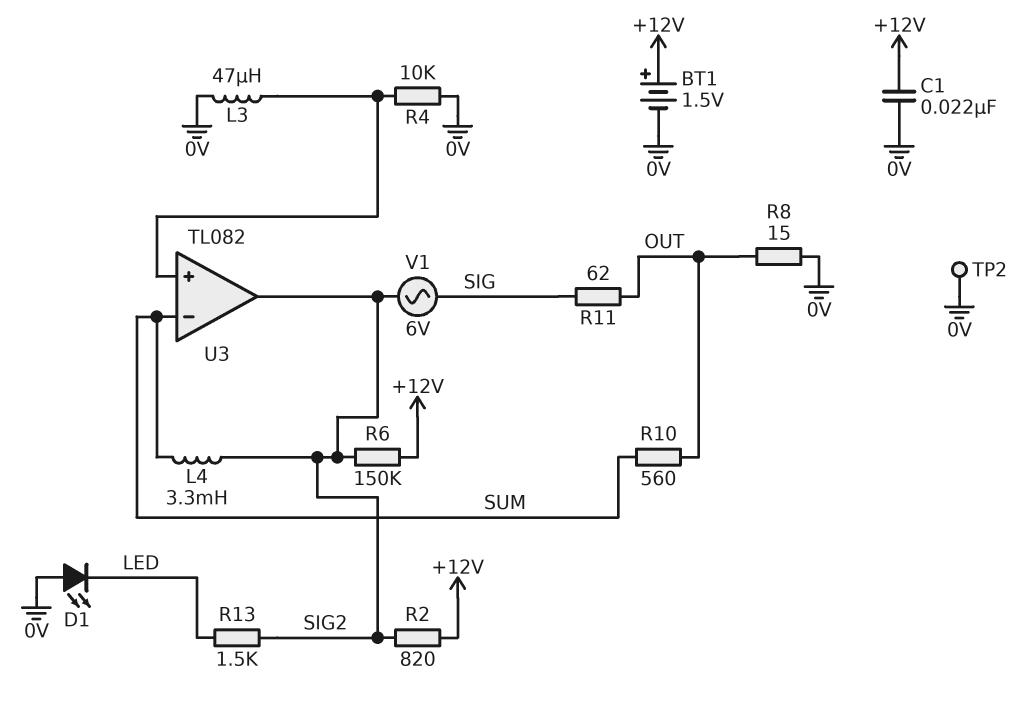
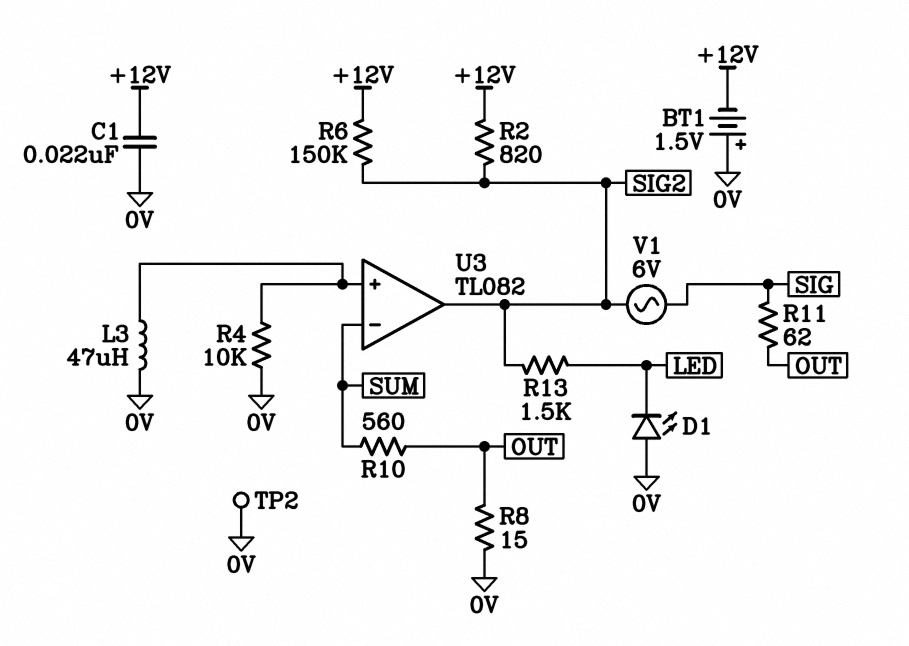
BT1: 1.5V (plus +12V, minus 0V) -> 1.5V (plus 0V, minus +12V)
L4: 3.3mH (SIG2, SUM) -> none

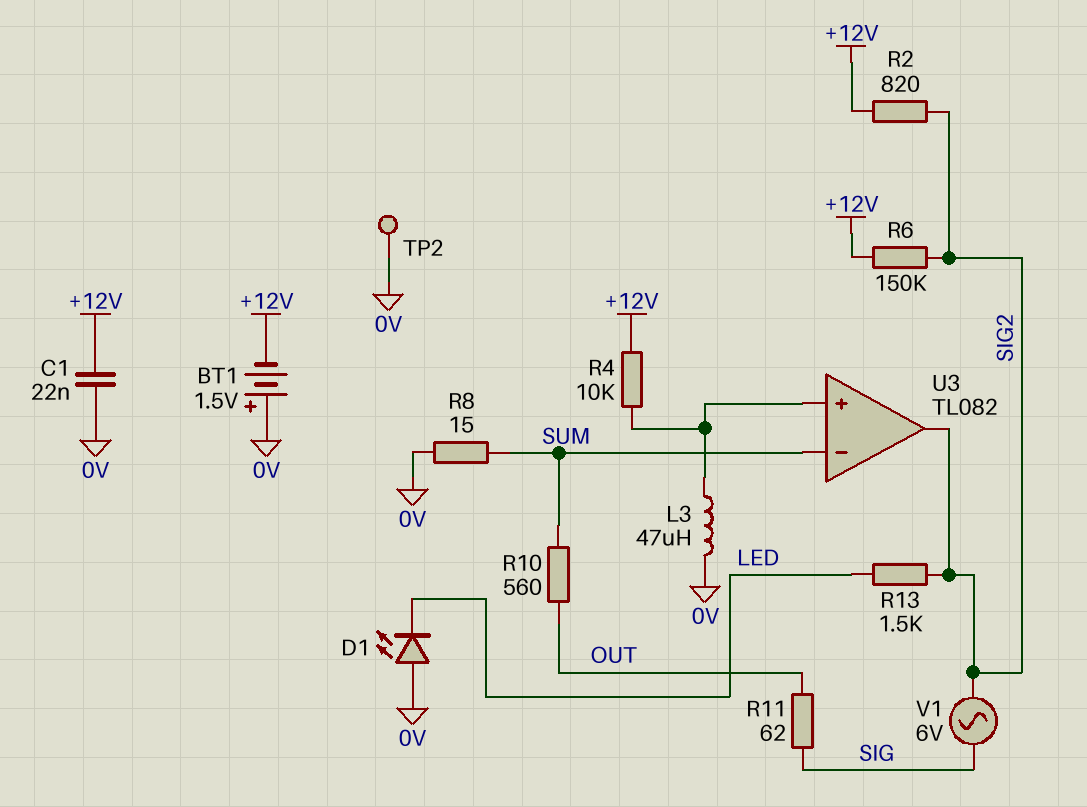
R4: 10k (0V, U3/in+) -> 10k (+12V, U3/in+)
R8: 15 (0V, OUT) -> 15 (0V, SUM)

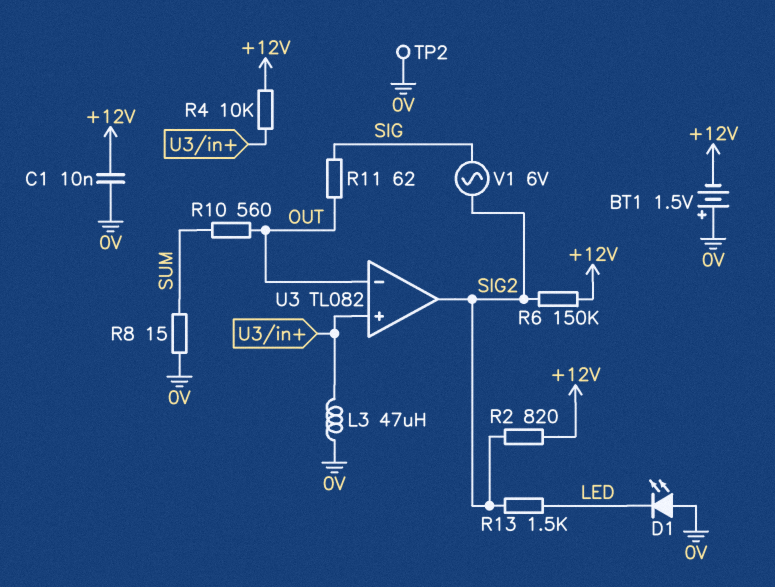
C1: 22nF (+12V, 0V) -> 10nF (+12V, 0V)
U3 pin in-: SUM -> OUT

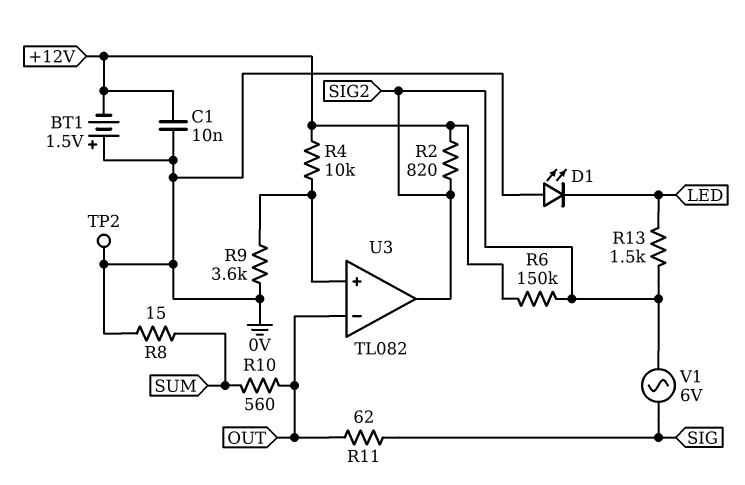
L3: 47uH (0V, U3/in+) -> none
R9: none -> 3.6k (0V, U3/in+)

